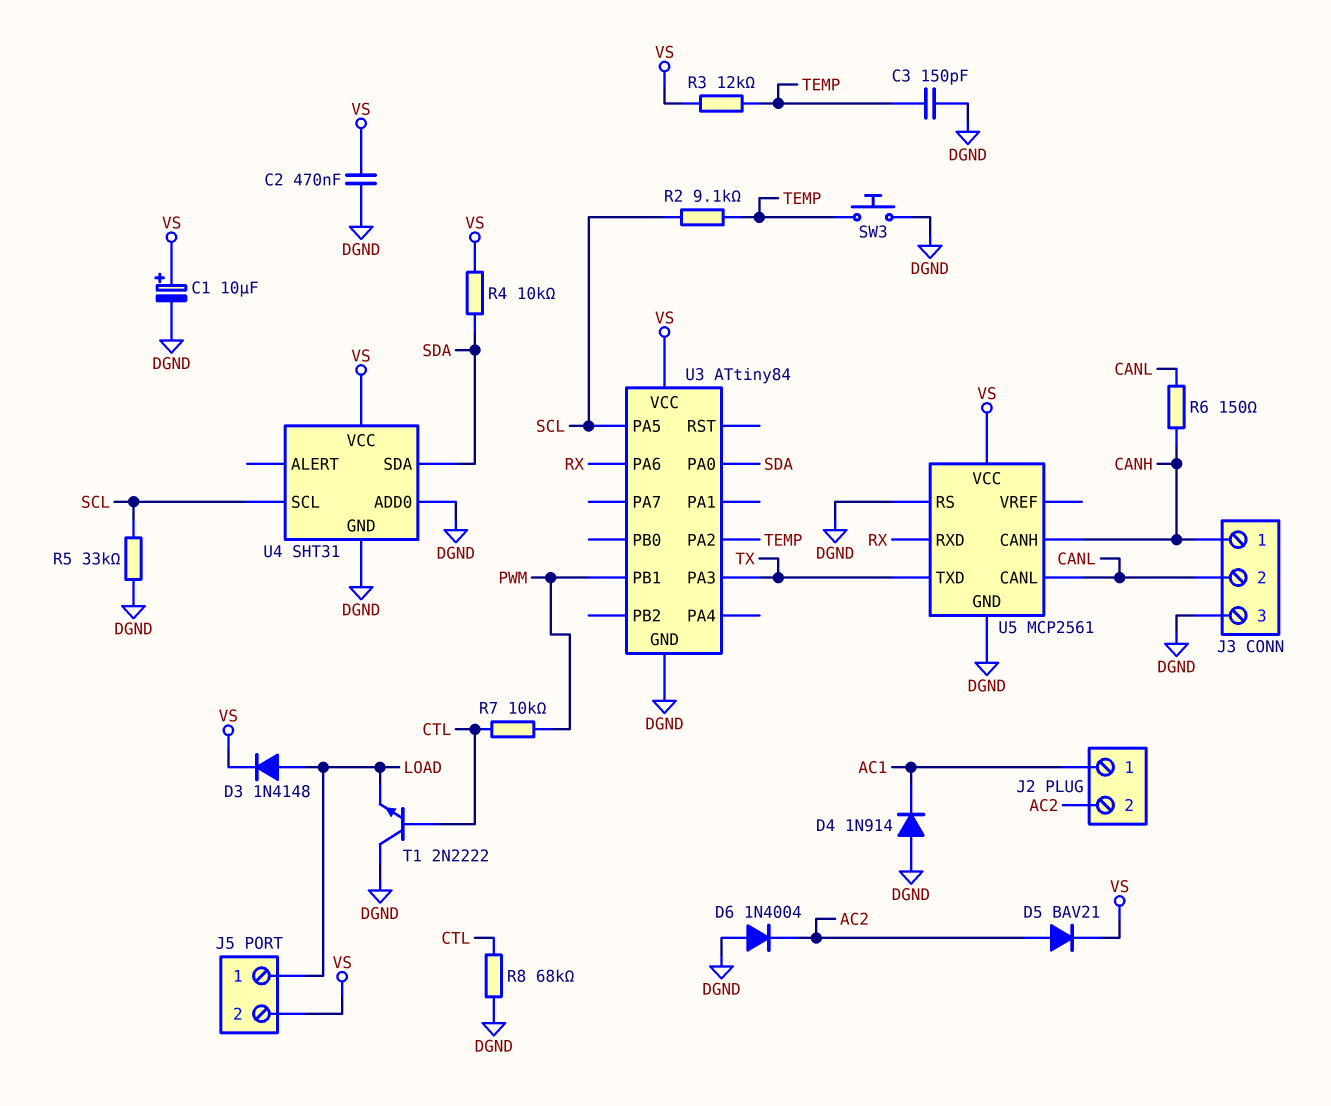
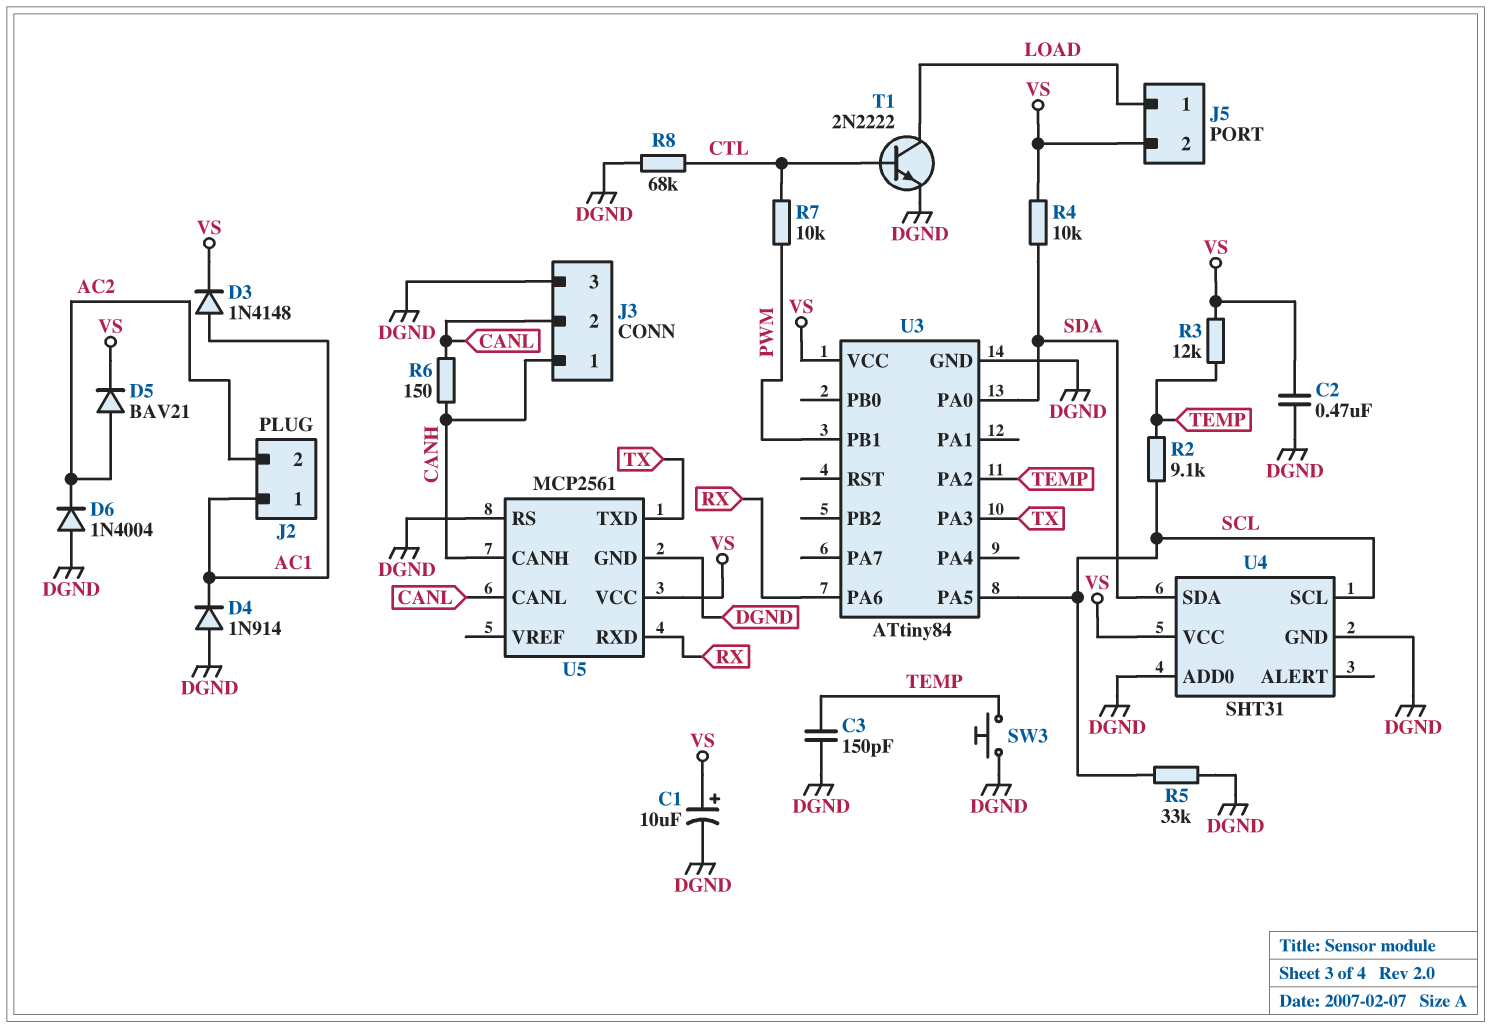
D3: diode 1N4148 (A LOAD, K VS) -> diode 1N4148 (A AC1, K VS)
T1: NPN 2N2222 (B CTL, C DGND, E LOAD) -> NPN 2N2222 (B CTL, C LOAD, E DGND)

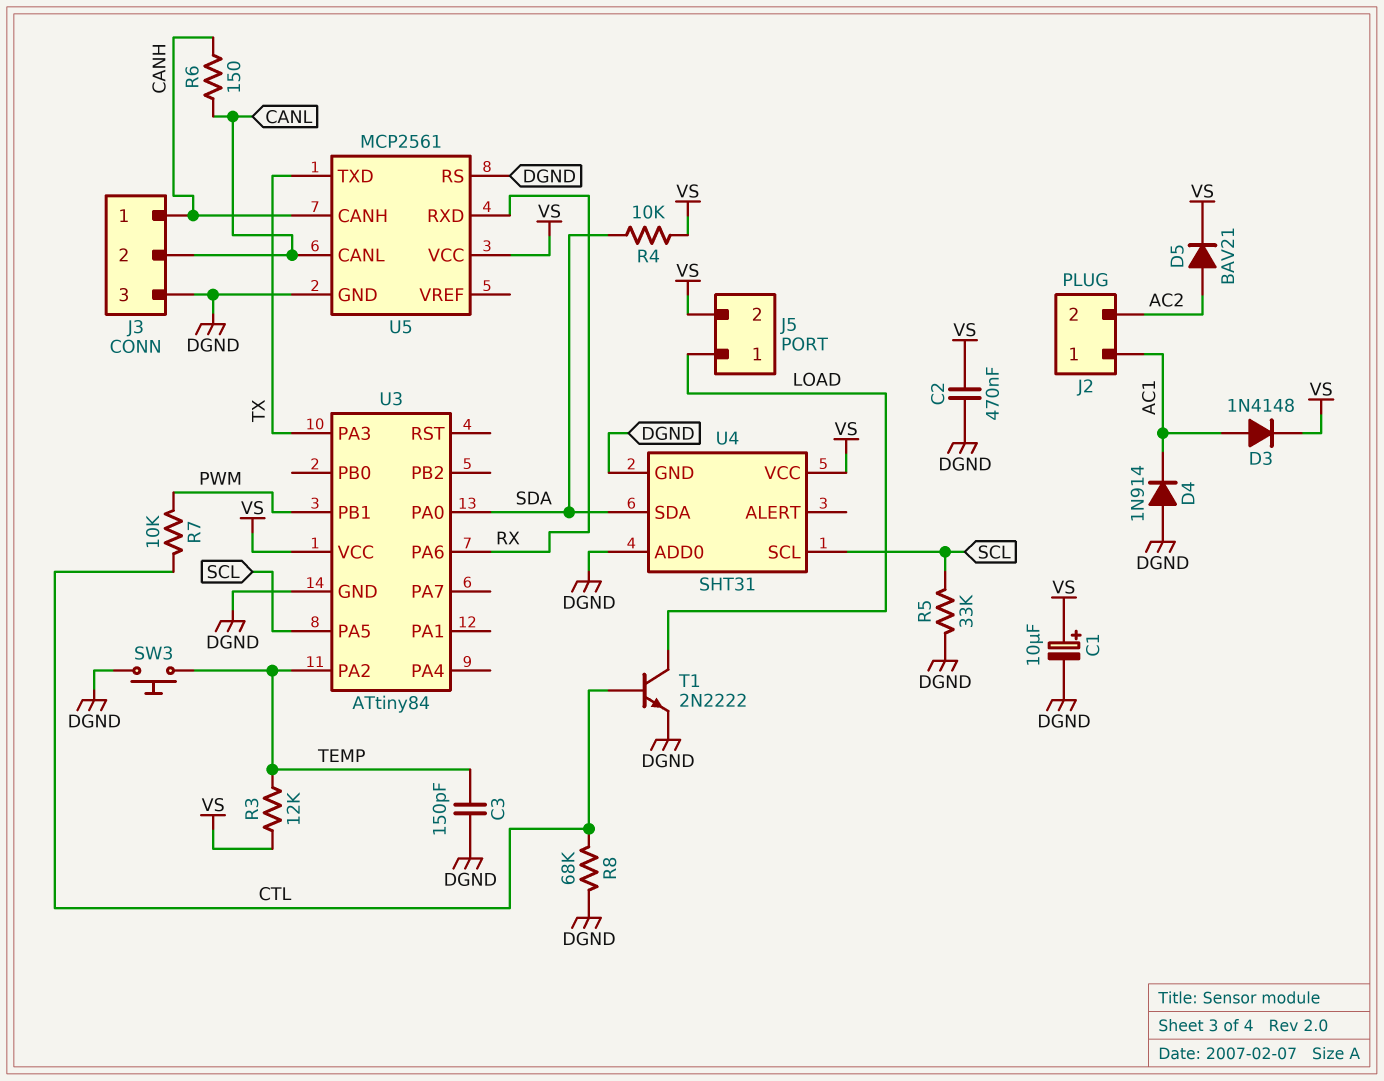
D6: diode 1N4004 (A DGND, K AC2) -> none
R2: 9.1k (SCL, TEMP) -> none

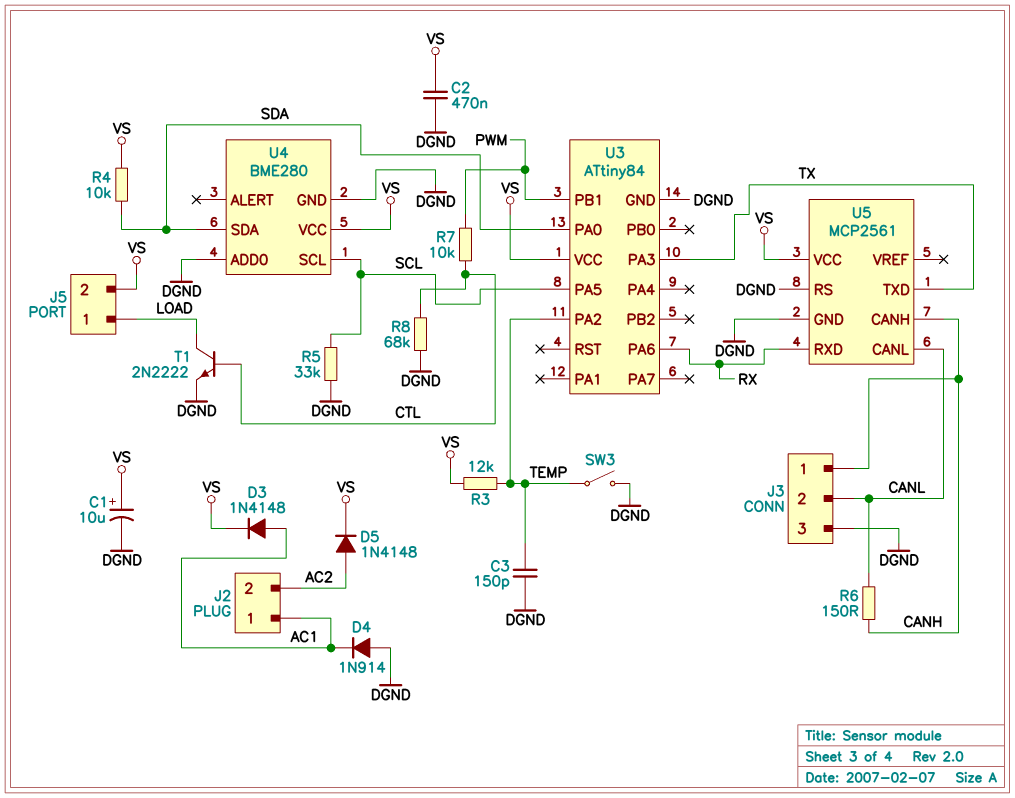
D5: diode BAV21 (A AC2, K VS) -> diode 1N4148 (A AC2, K VS)
SW3: button (DGND, TEMP) -> switch (DGND, TEMP)
U4: SHT31 -> BME280

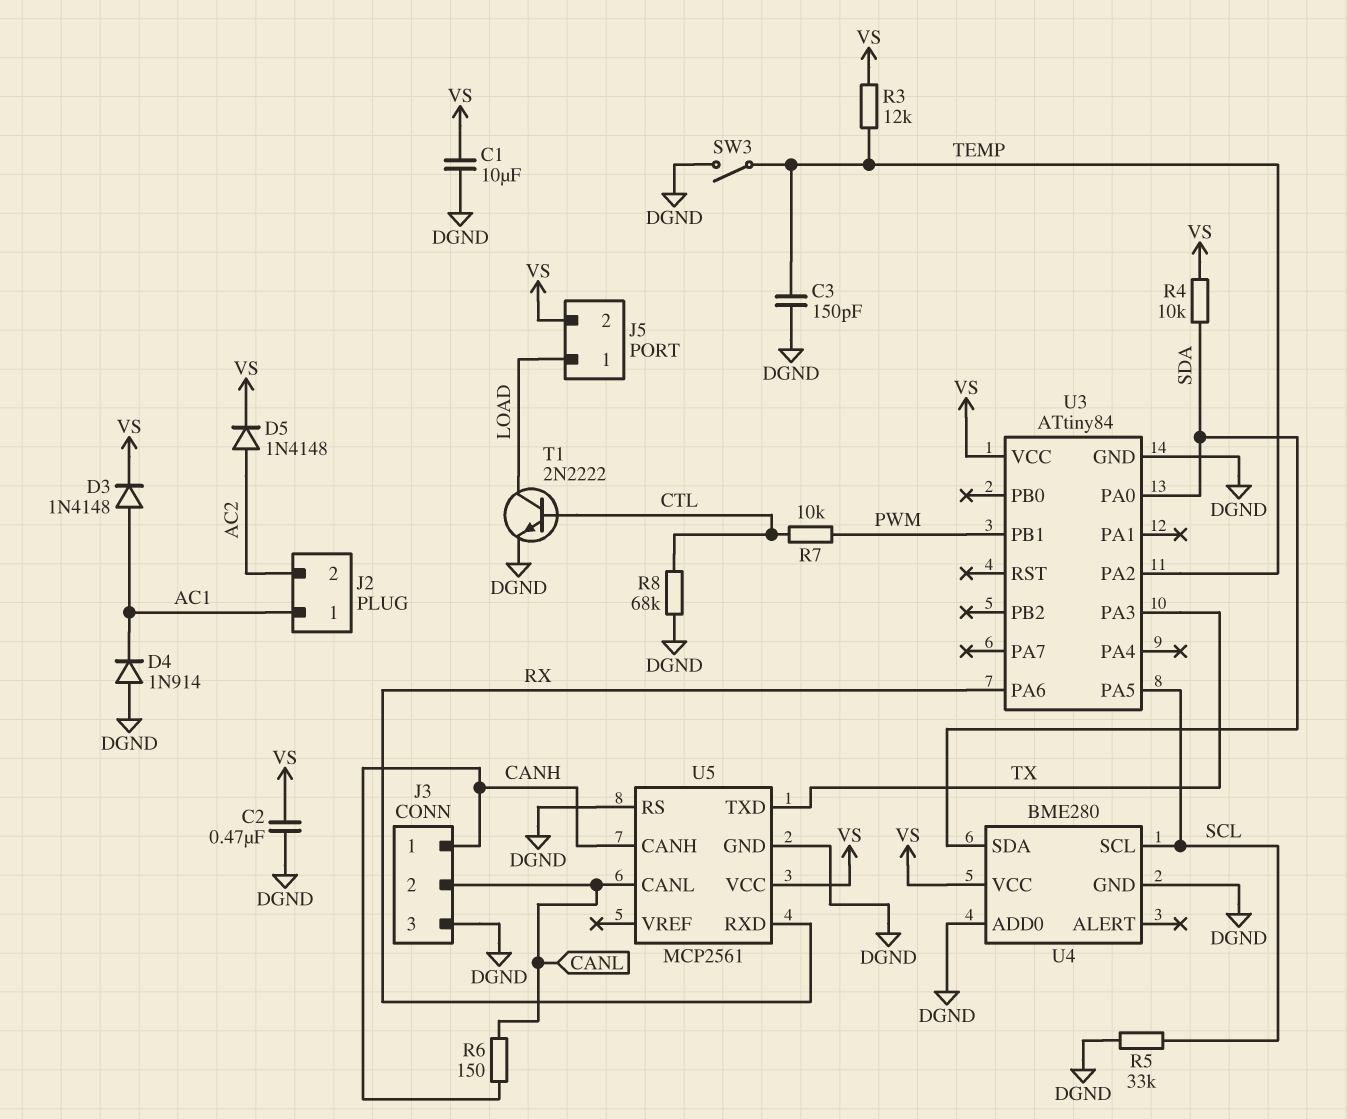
C1: 10uF (plus VS, minus DGND) -> 10uF (DGND, VS)

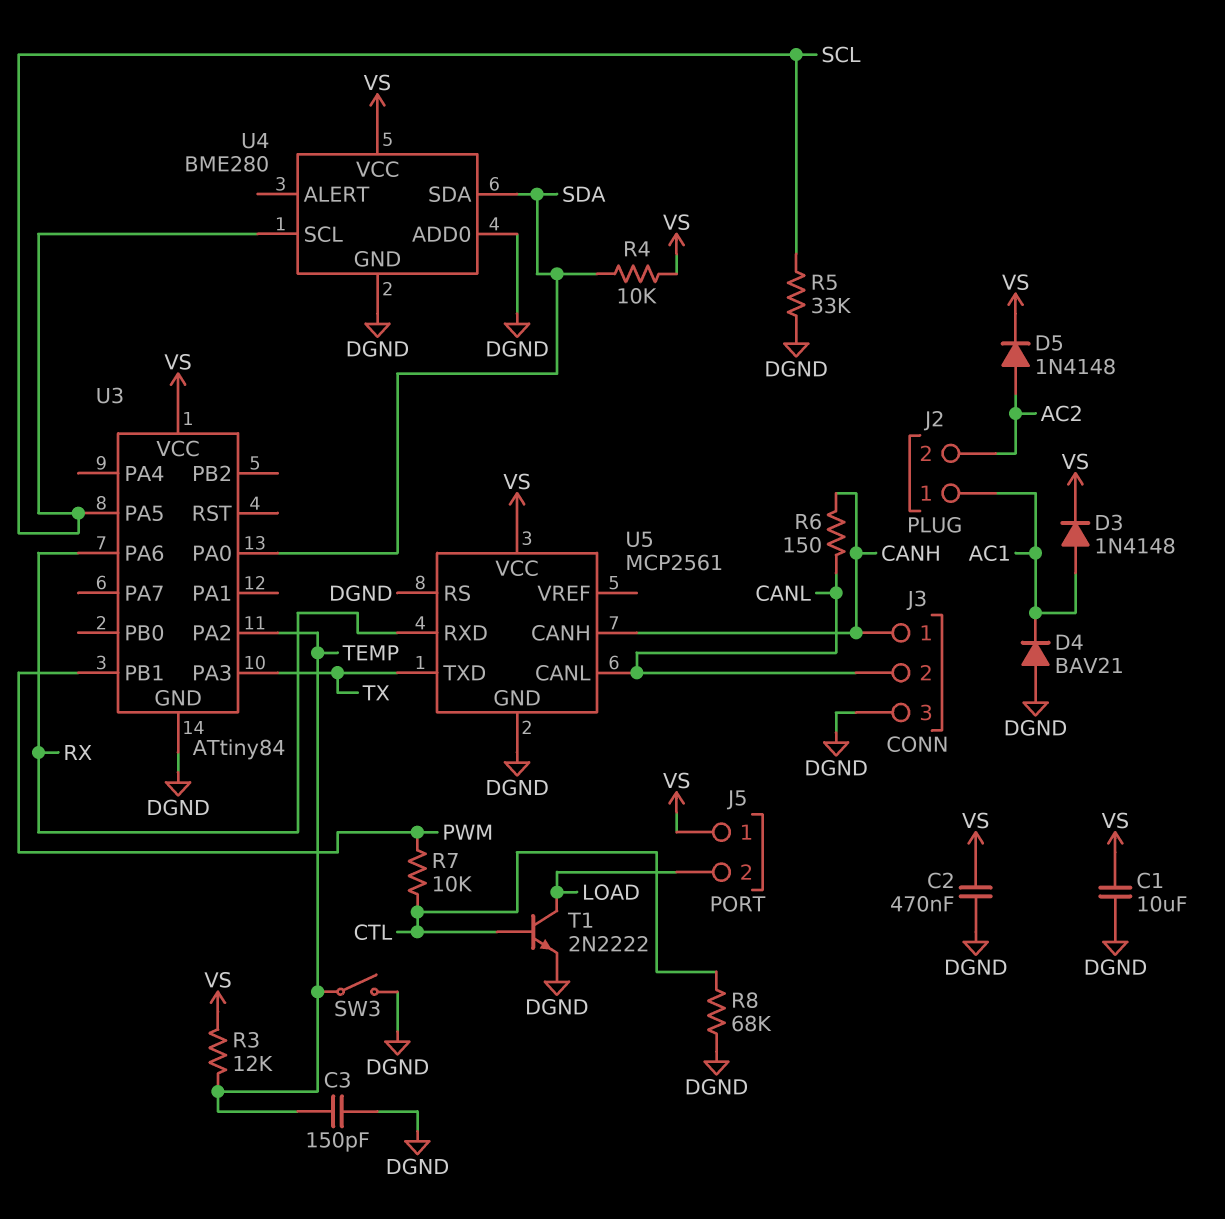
D4: diode 1N914 (A DGND, K AC1) -> diode BAV21 (A DGND, K AC1)
J5 pin 1: LOAD -> VS
J5 pin 2: VS -> LOAD

